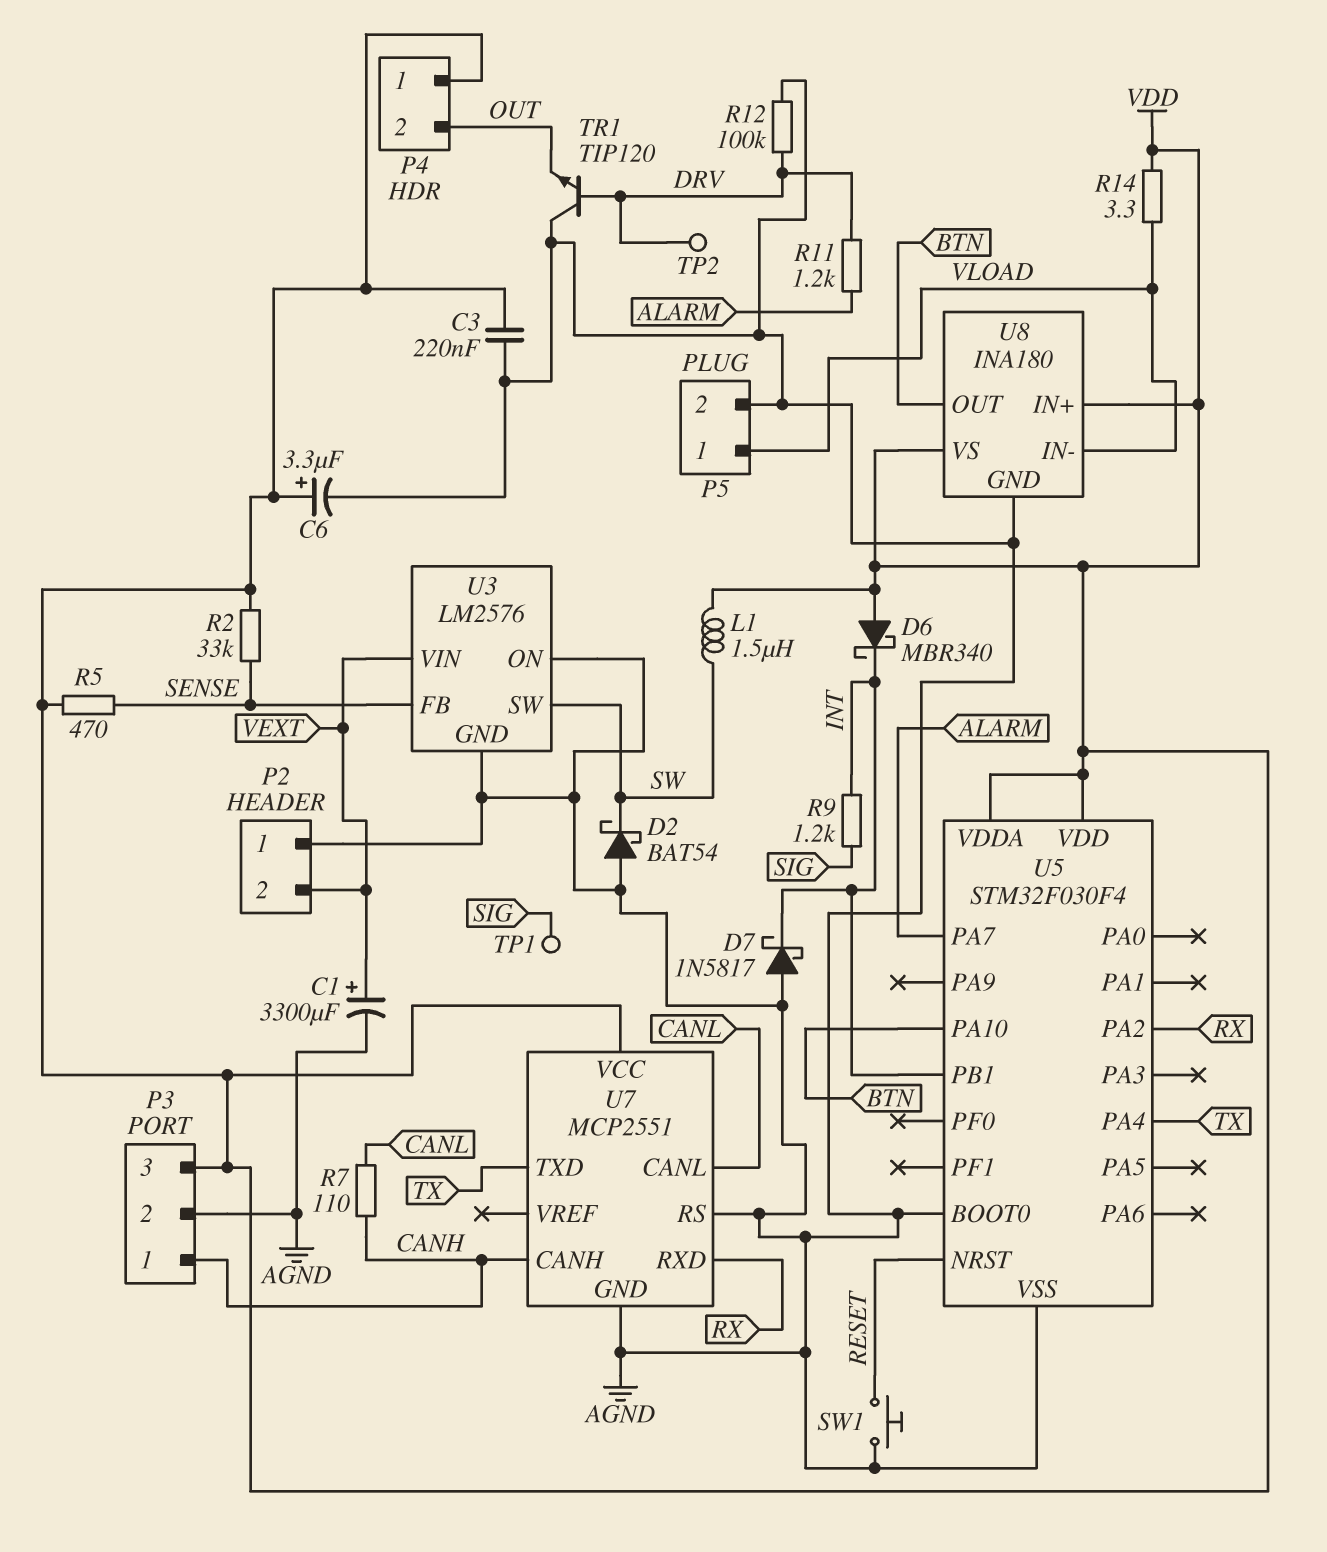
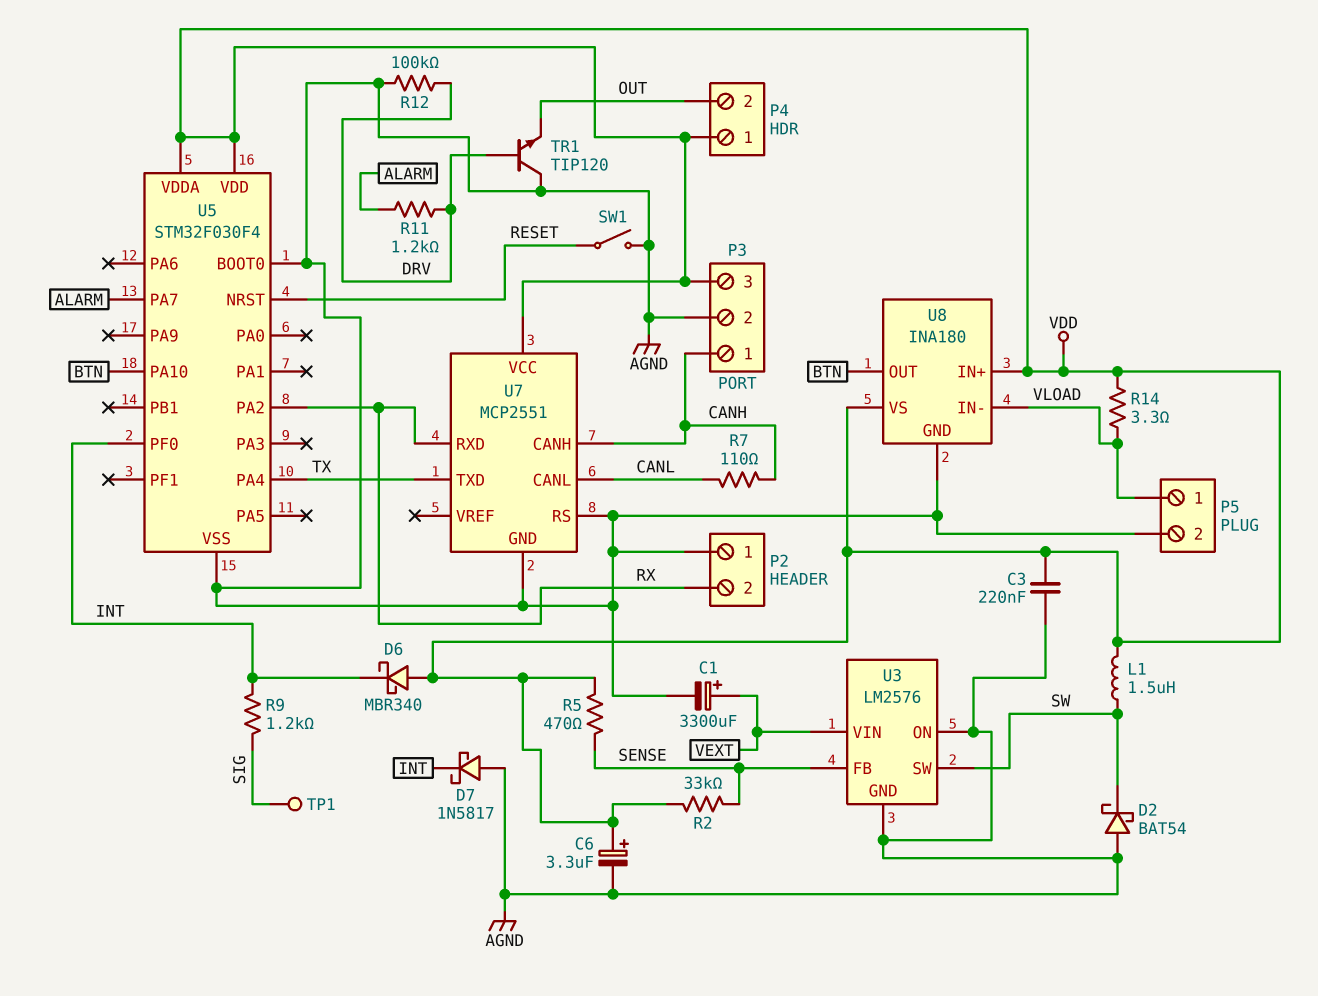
P2 pin 2: VEXT -> RX
SW1: button (AGND, RESET) -> switch (AGND, RESET)
TP2: test point (DRV) -> none
U5 pin PB1: INT -> none
U5 pin PF0: none -> INT

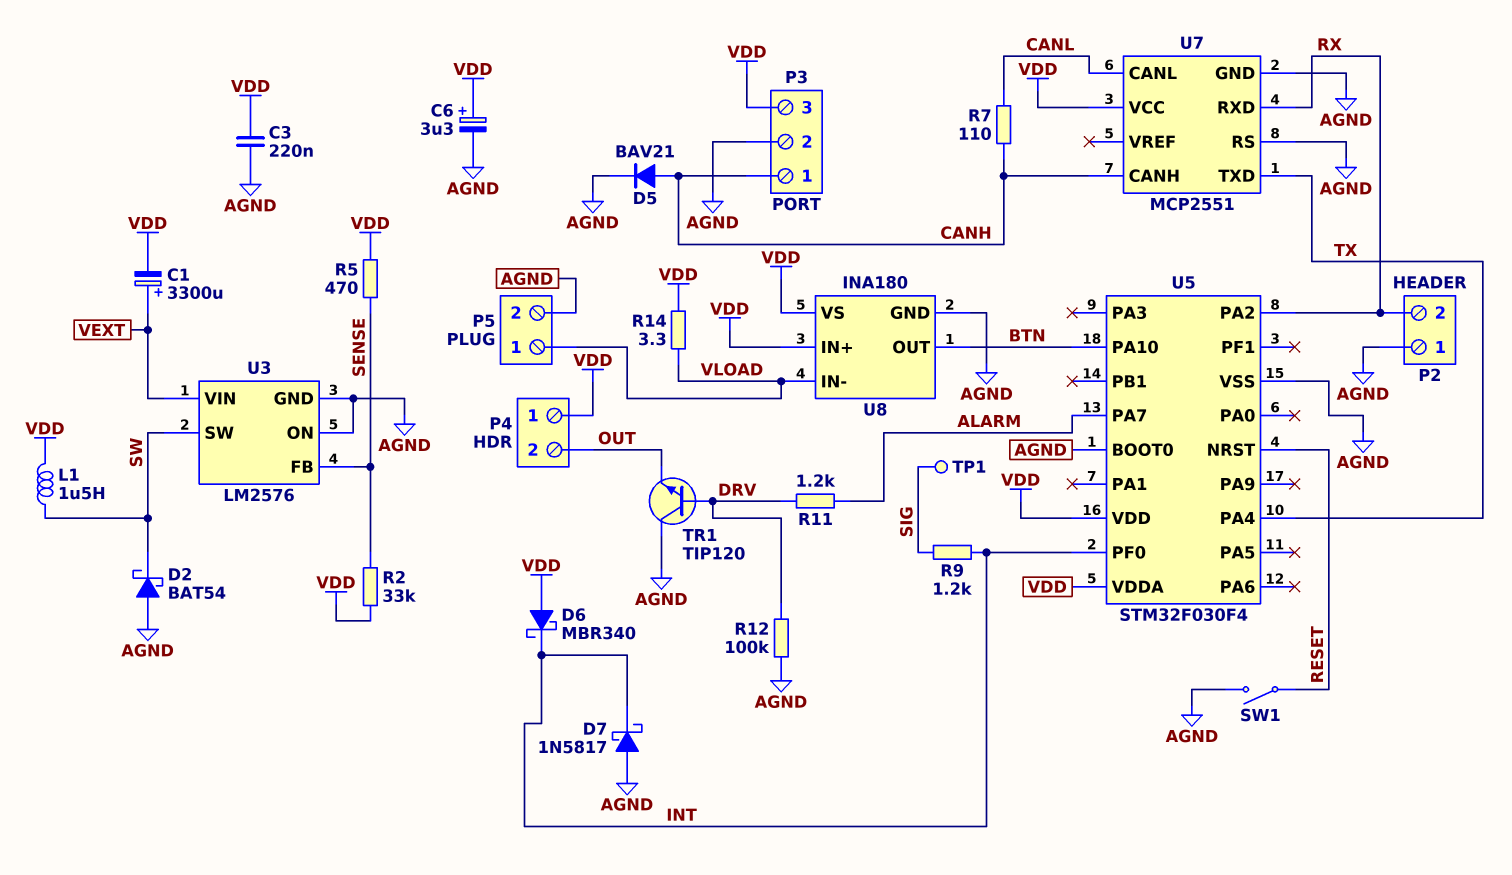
C1: 3300uF (plus VEXT, minus AGND) -> 3300uF (plus VEXT, minus VDD)
D5: none -> diode BAV21 (A CANH, K AGND)

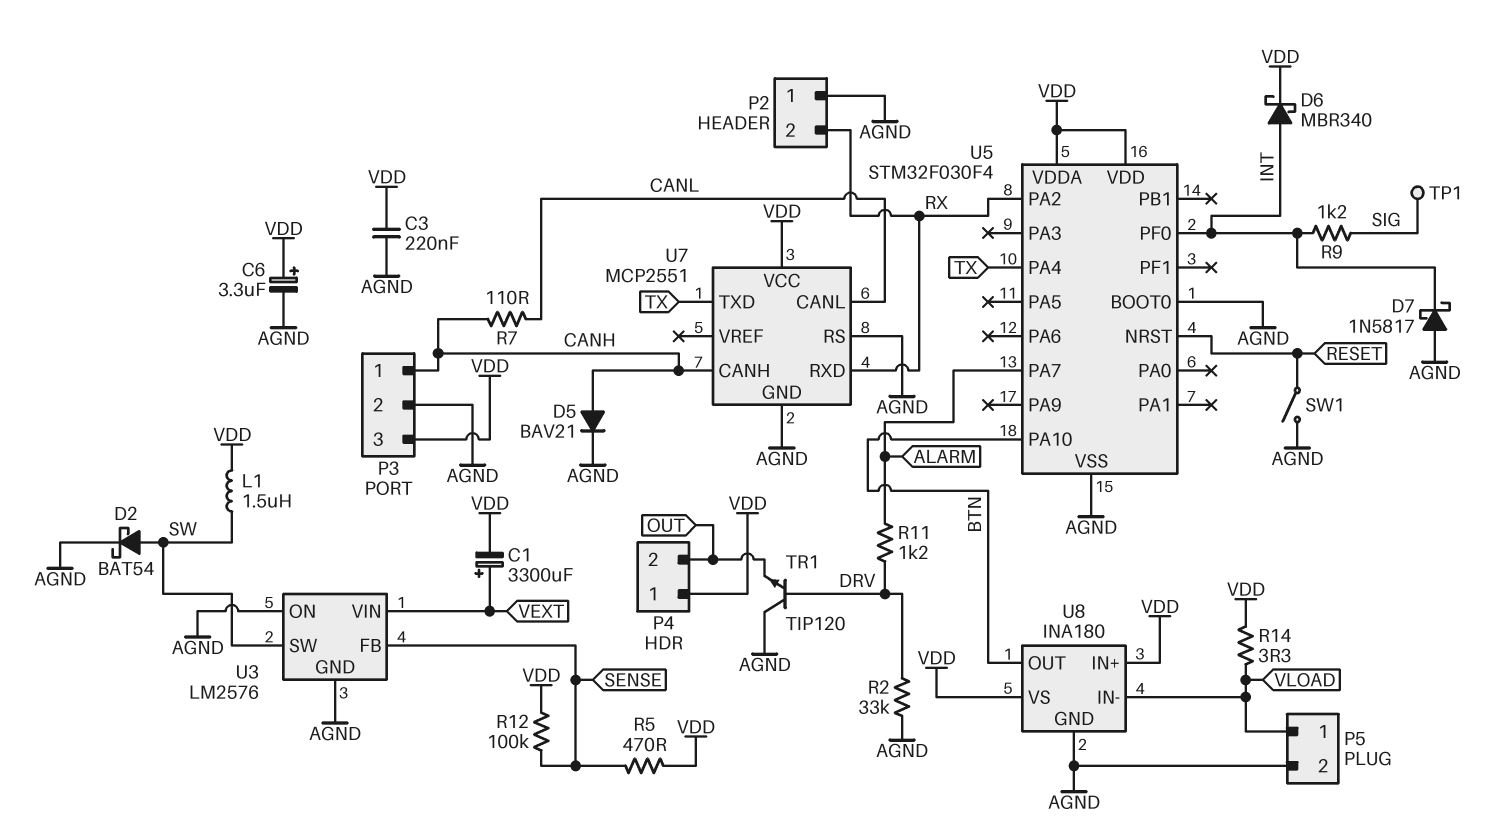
D2: schottky BAT54 (A AGND, K SW) -> schottky BAT54 (A SW, K AGND)
D6: schottky MBR340 (A VDD, K INT) -> schottky MBR340 (A INT, K VDD)
R2: 33k (SENSE, VDD) -> 33k (AGND, DRV)
R12: 100k (AGND, DRV) -> 100k (SENSE, VDD)

